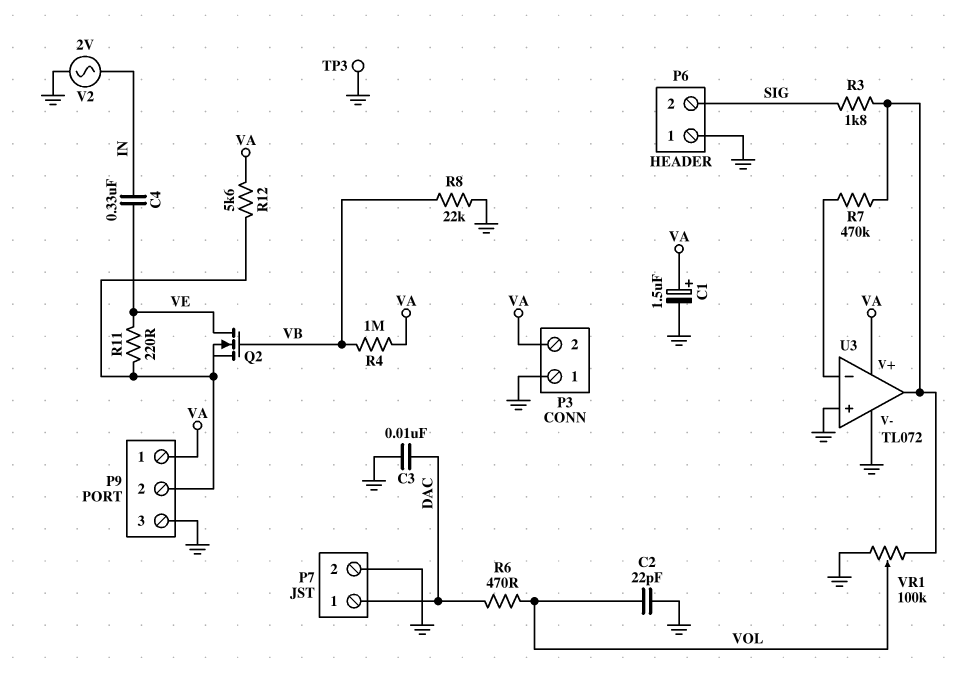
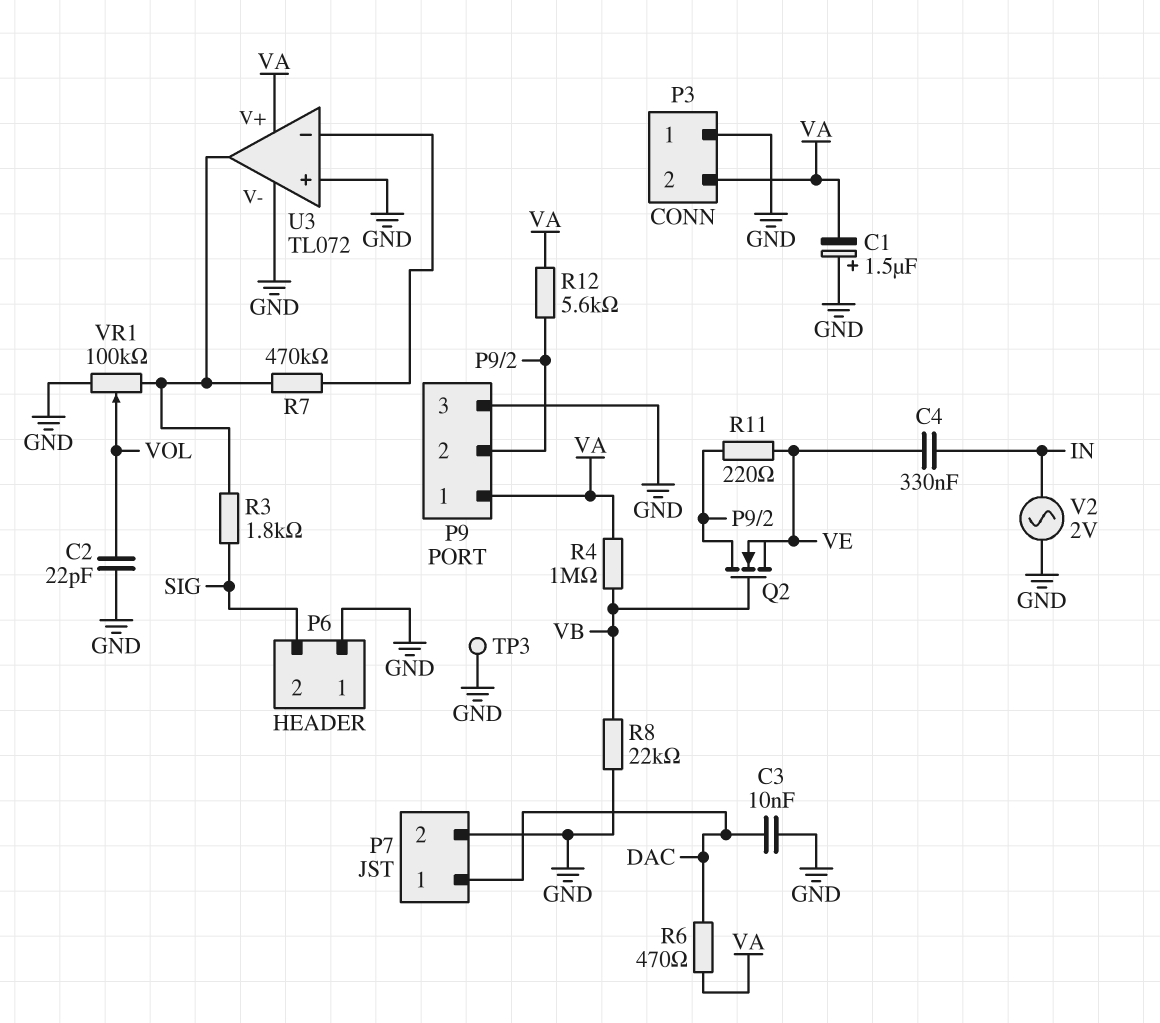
C1: 1.5uF (plus VA, minus GND) -> 1.5uF (plus GND, minus VA)
Q2: NMOS (G VB, D VE, S P9/2) -> NMOS (G VB, D P9/2, S VE)
R6: 470 (DAC, VOL) -> 470 (DAC, VA)

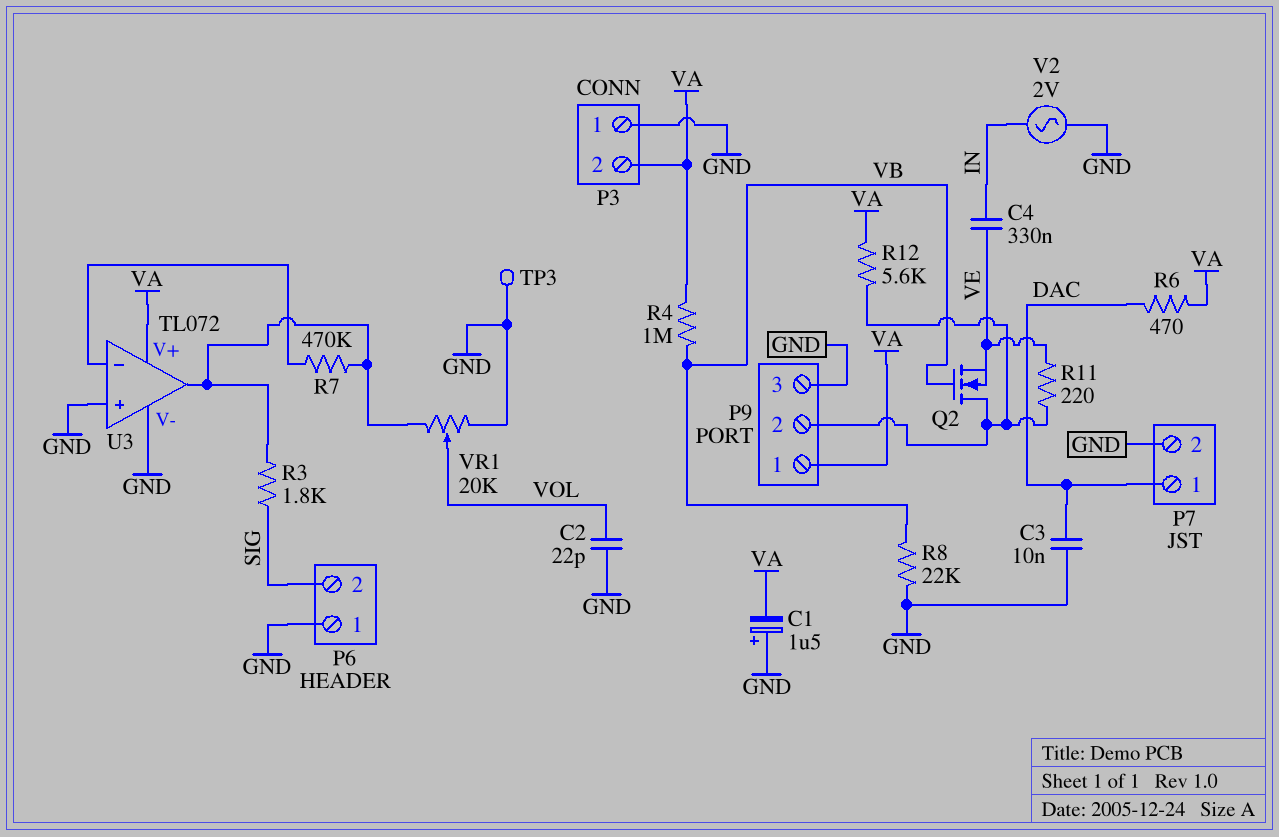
VR1: 100k (GND, U3/out, wiper VOL) -> 20k (GND, U3/out, wiper VOL)

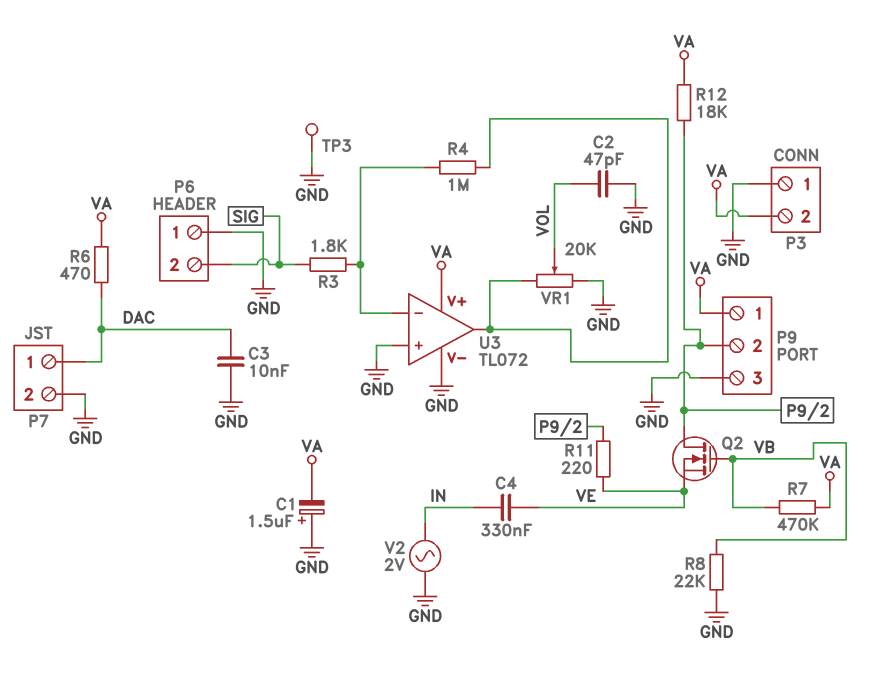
C2: 22pF (GND, VOL) -> 47pF (GND, VOL)
R3: 1.8k (SIG, U3/out) -> 1.8k (SIG, U3/in-)
R4: 1M (VA, VB) -> 1M (U3/in-, U3/out)
R7: 470k (U3/in-, U3/out) -> 470k (VA, VB)
R12: 5.6k (P9/2, VA) -> 18k (P9/2, VA)

